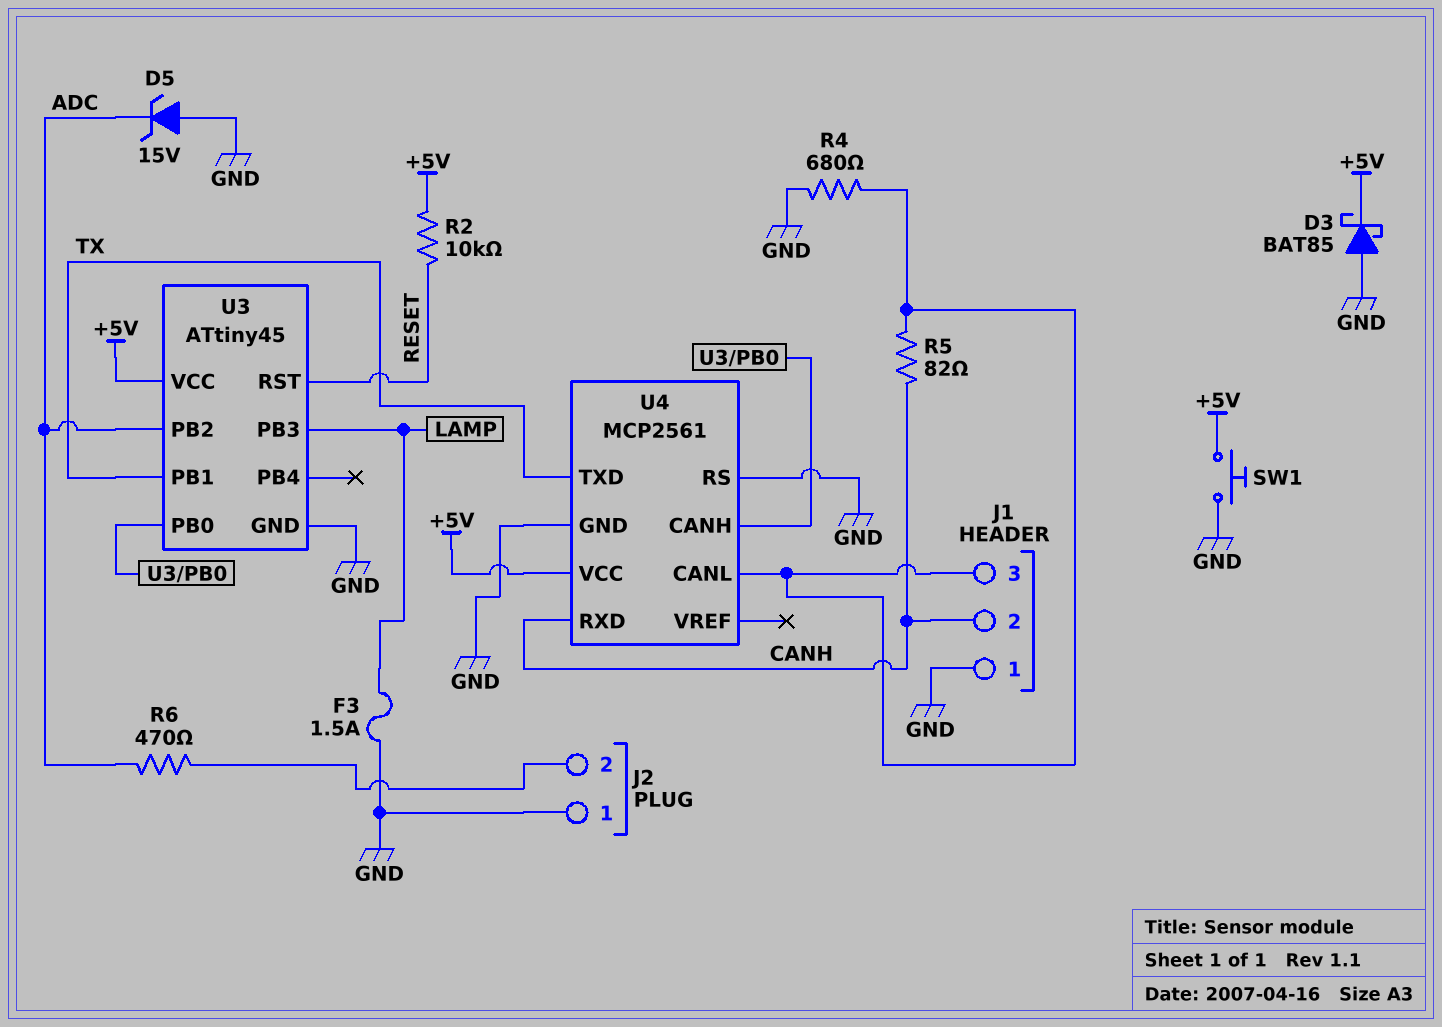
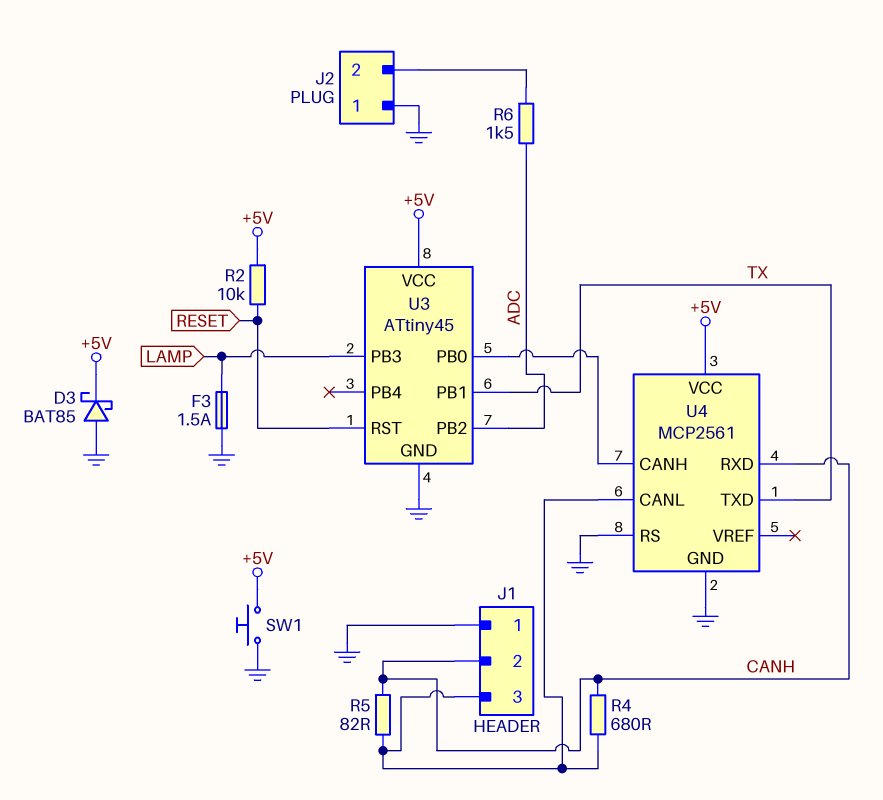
D5: zener 15V (A GND, K ADC) -> none
R4: 680 (GND, J1/3) -> 680 (CANH, J1/3)
R6: 470 (ADC, J2/2) -> 1.5k (ADC, J2/2)

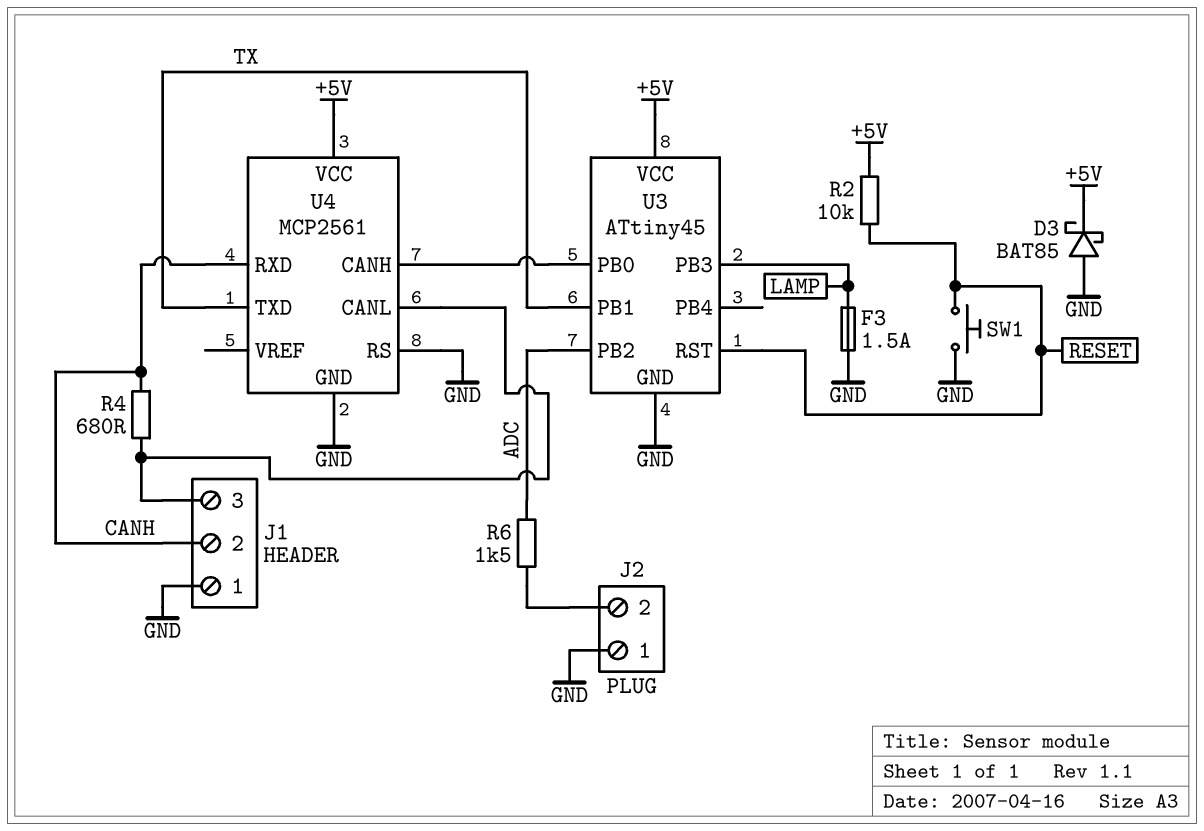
R5: 82 (CANH, J1/3) -> none
SW1: button (+5V, GND) -> button (GND, RESET)

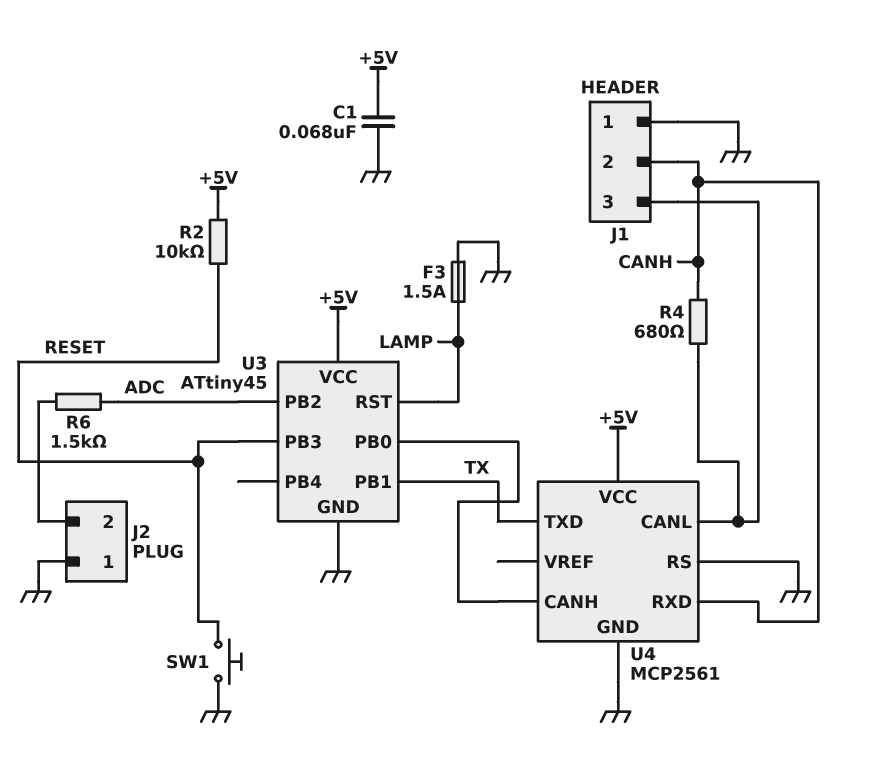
C1: none -> 68nF (+5V, GND)
D3: schottky BAT85 (A GND, K +5V) -> none
U3 pin PB3: LAMP -> RESET
U3 pin RST: RESET -> LAMP

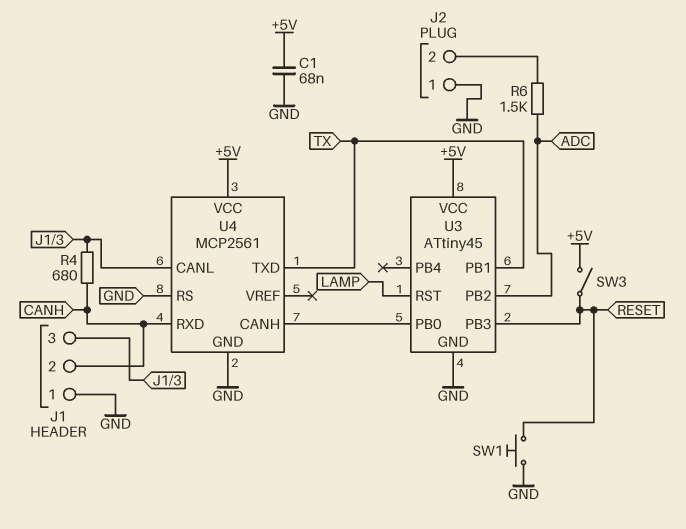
F3: 1.5A (GND, LAMP) -> none
R2: 10k (+5V, RESET) -> none
SW3: none -> switch (+5V, RESET)

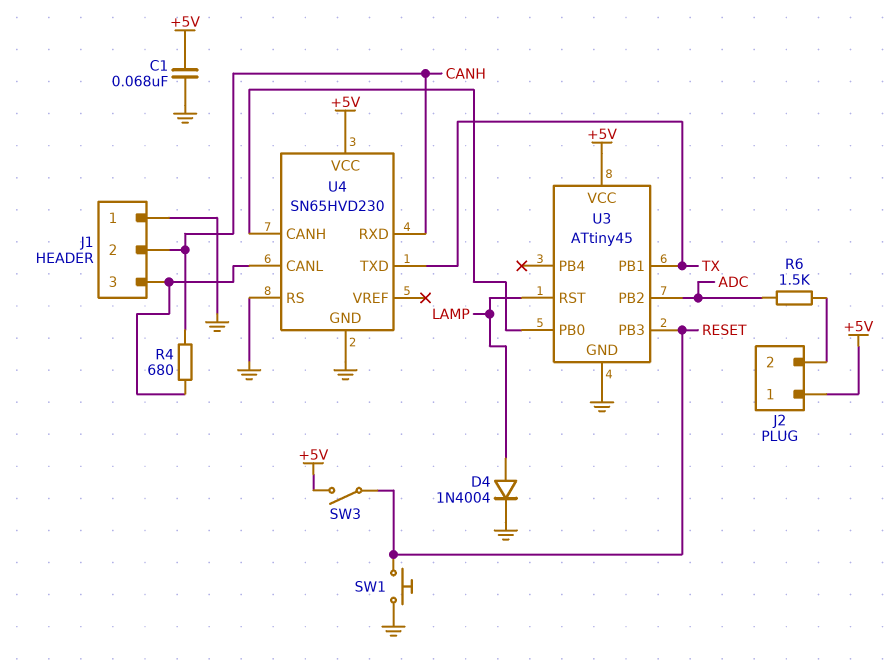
D4: none -> diode 1N4004 (A LAMP, K GND)
J2 pin 1: GND -> +5V
U4: MCP2561 -> SN65HVD230

